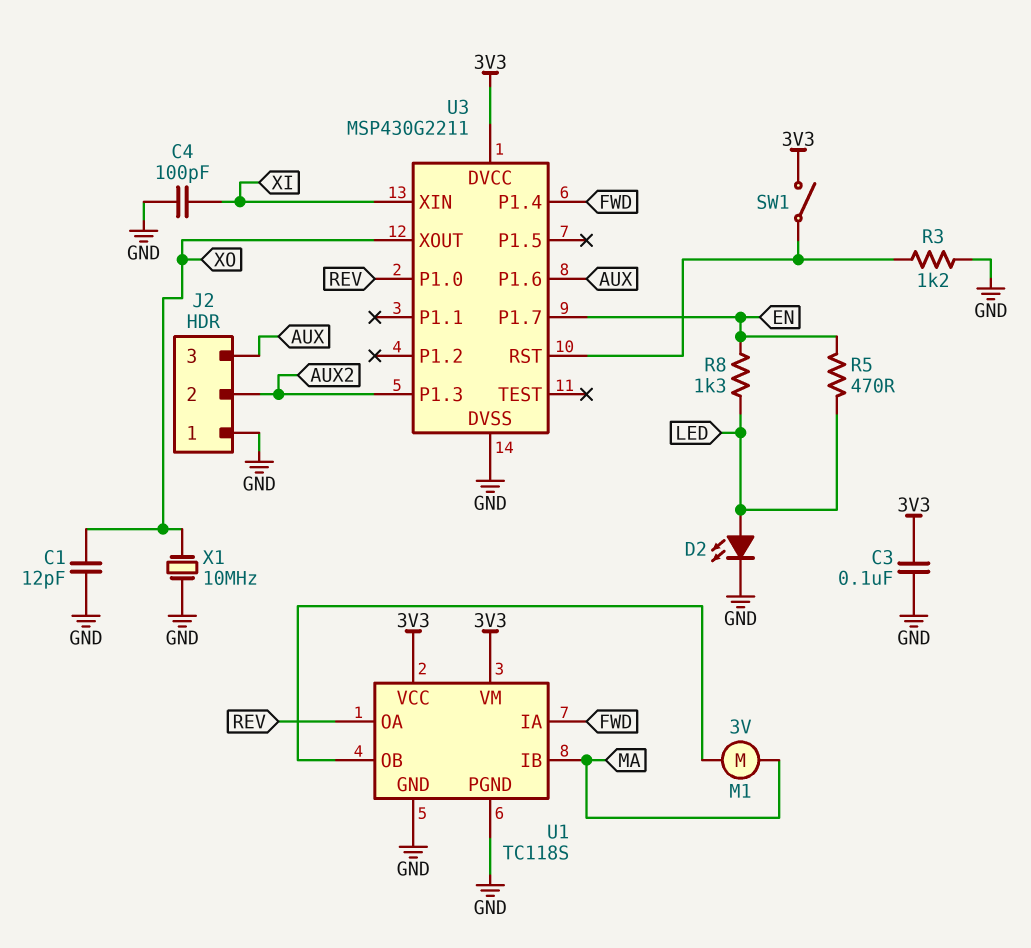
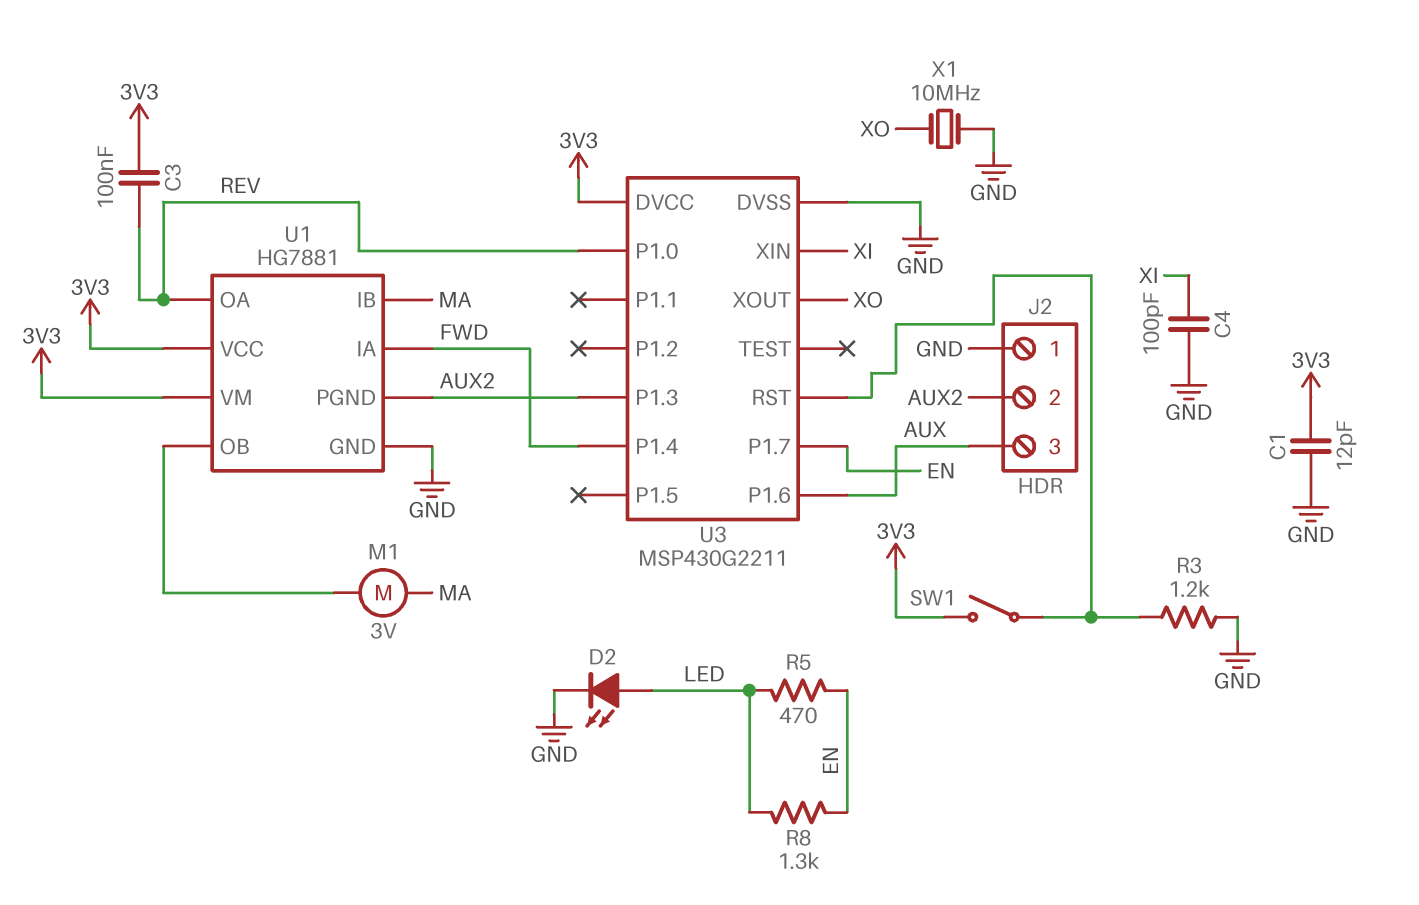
C1: 12pF (GND, XO) -> 12pF (3V3, GND)
C3: 100nF (3V3, GND) -> 100nF (3V3, REV)
U1: TC118S -> HG7881
U1 pin PGND: GND -> AUX2

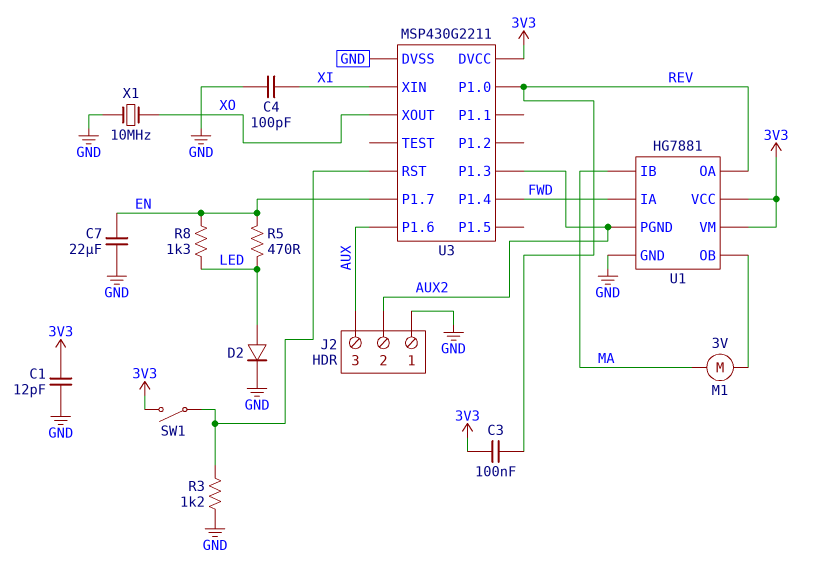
C7: none -> 22uF (EN, GND)
D2: LED (A LED, K GND) -> diode (A LED, K GND)

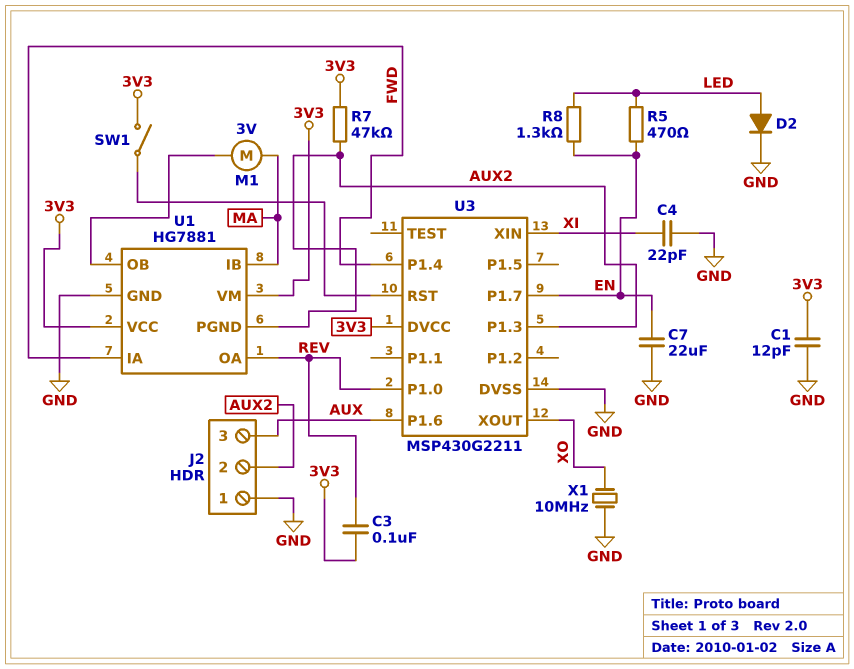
C4: 100pF (GND, XI) -> 22pF (GND, XI)
R3: 1.2k (GND, U3/RST) -> none
R7: none -> 47k (3V3, AUX2)

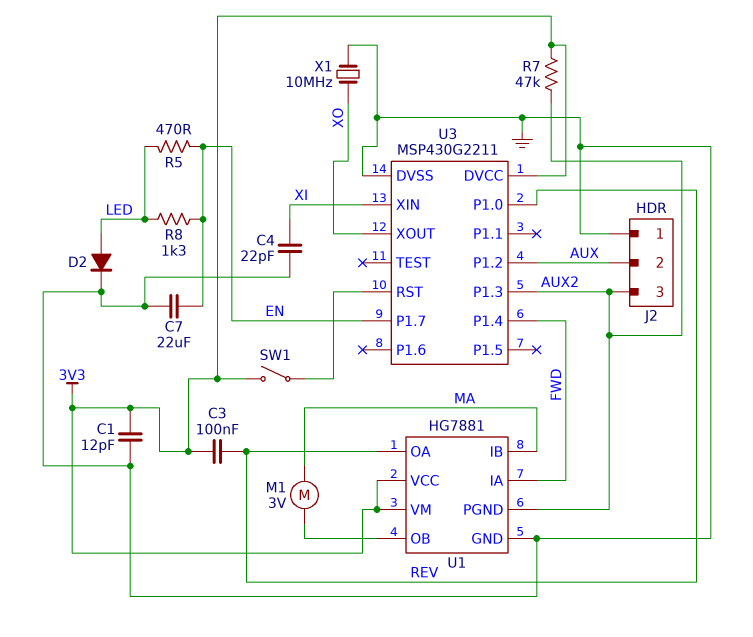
J2 pin 2: AUX2 -> AUX
J2 pin 3: AUX -> AUX2
U3 pin P1.2: none -> AUX
U3 pin P1.6: AUX -> none

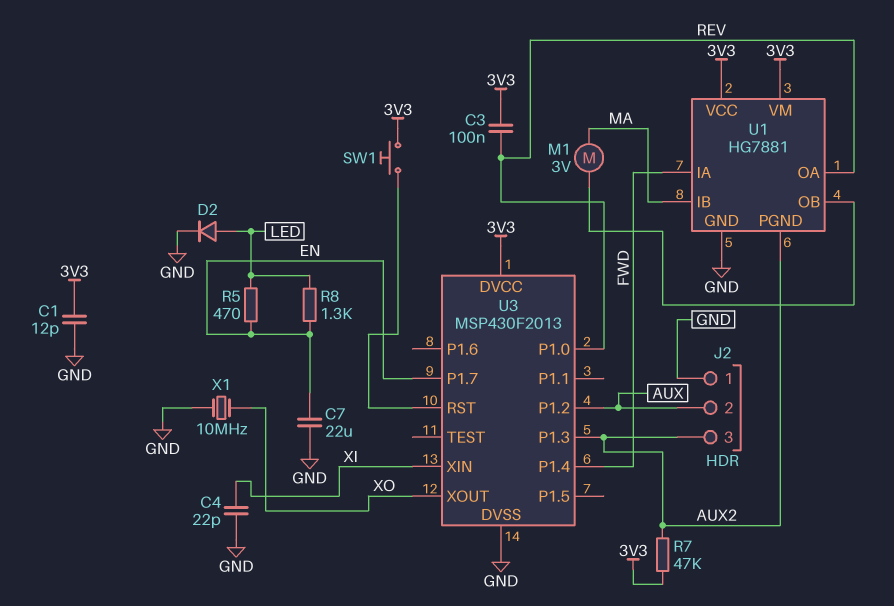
SW1: switch (3V3, U3/RST) -> button (3V3, U3/RST)
U3: MSP430G2211 -> MSP430F2013

